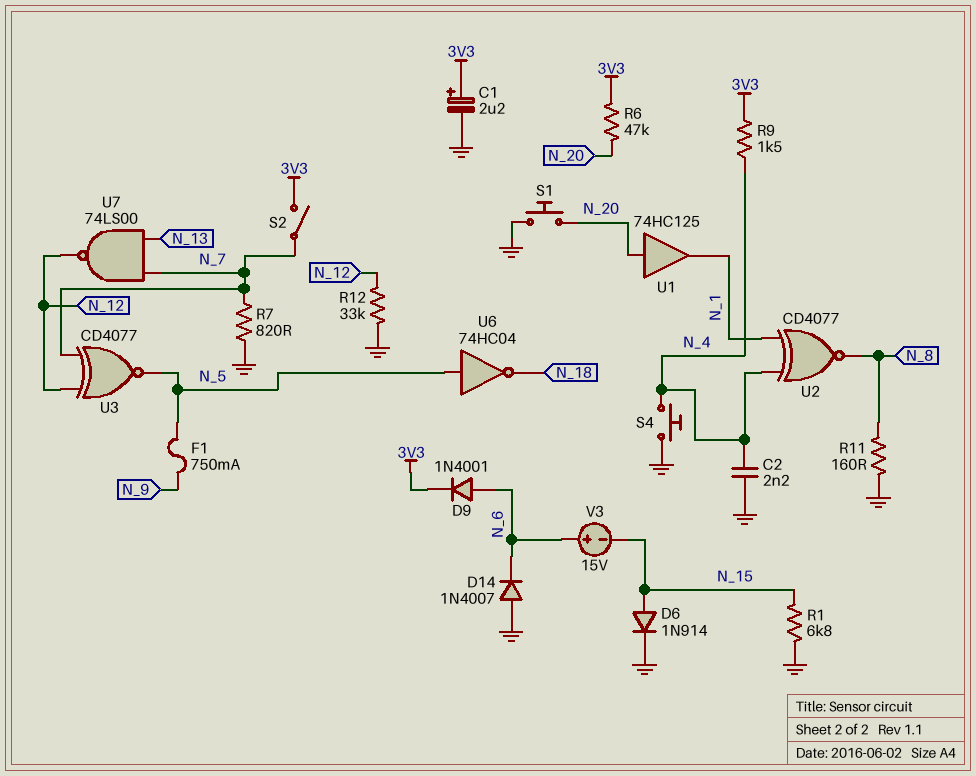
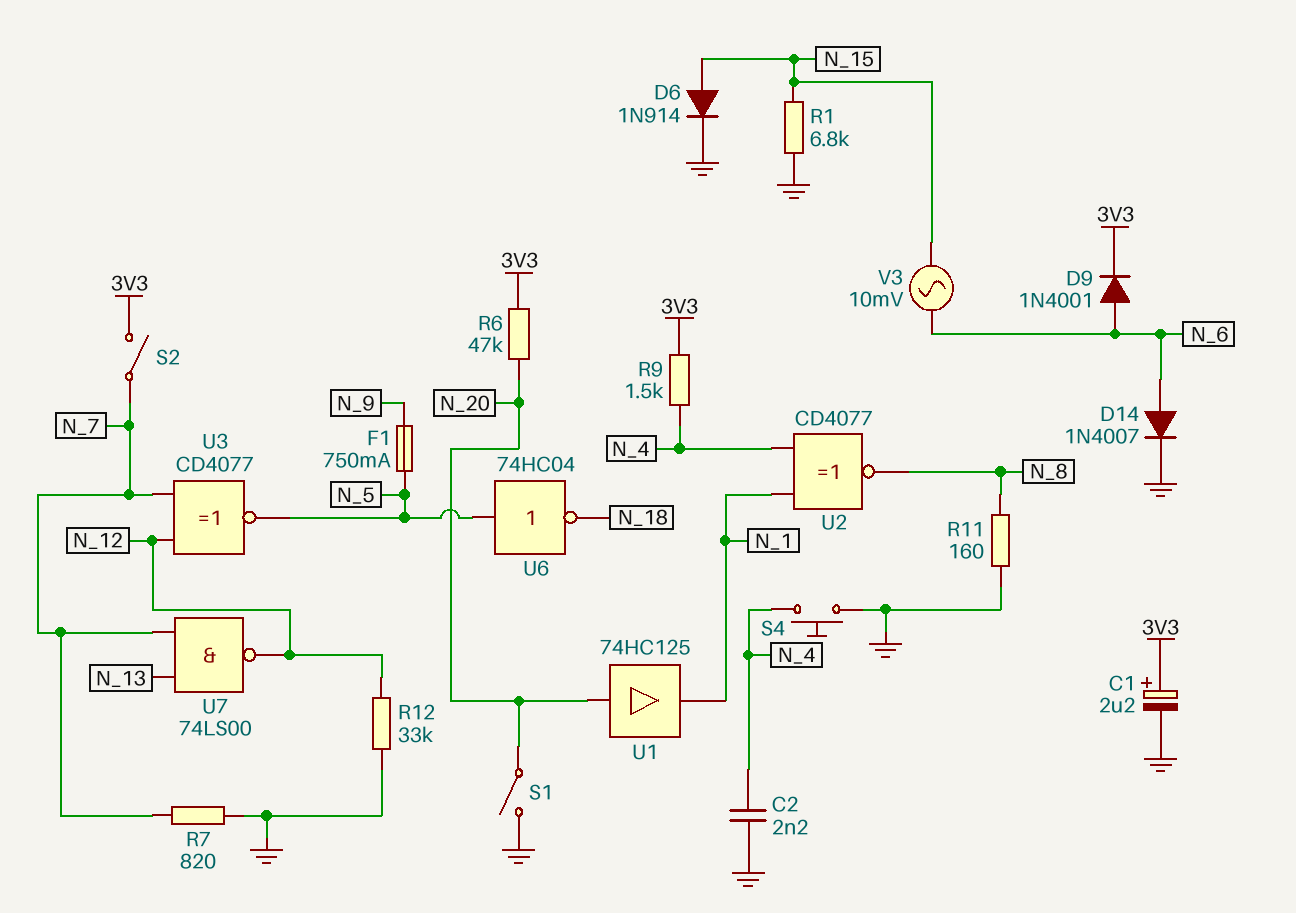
D14: diode 1N4007 (A GND, K N_6) -> diode 1N4007 (A N_6, K GND)
S1: button (GND, N_20) -> switch (GND, N_20)
V3: 15V (plus N_6, minus N_15) -> AC 10mV (N_6, N_15)

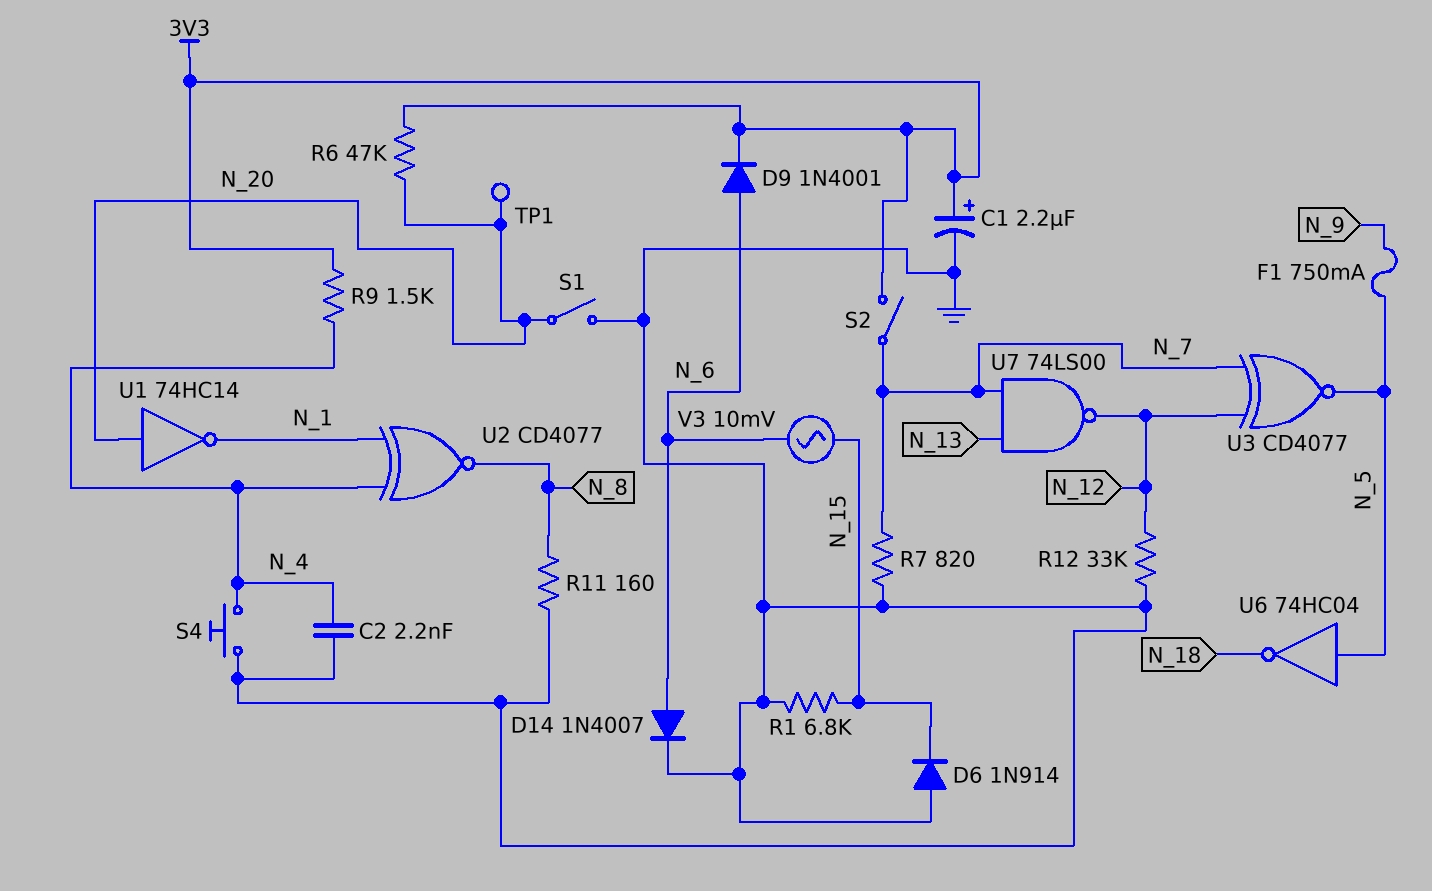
D6: diode 1N914 (A N_15, K GND) -> diode 1N914 (A GND, K N_15)
TP1: none -> test point (N_20)
U1: buffer 74HC125 (in N_20, out N_1) -> NOT 74HC14 (in N_20, out N_1)

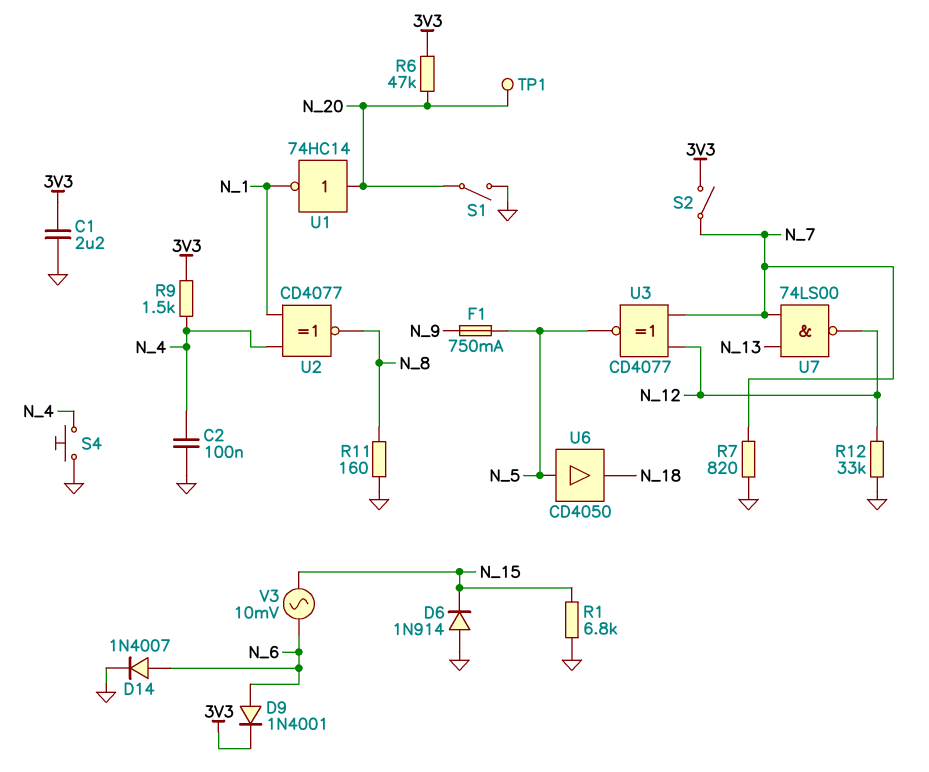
C1: 2.2uF (plus 3V3, minus GND) -> 2.2uF (3V3, GND)
C2: 2.2nF (GND, N_4) -> 100nF (GND, N_4)
U6: NOT 74HC04 (in N_5, out N_18) -> buffer CD4050 (in N_5, out N_18)

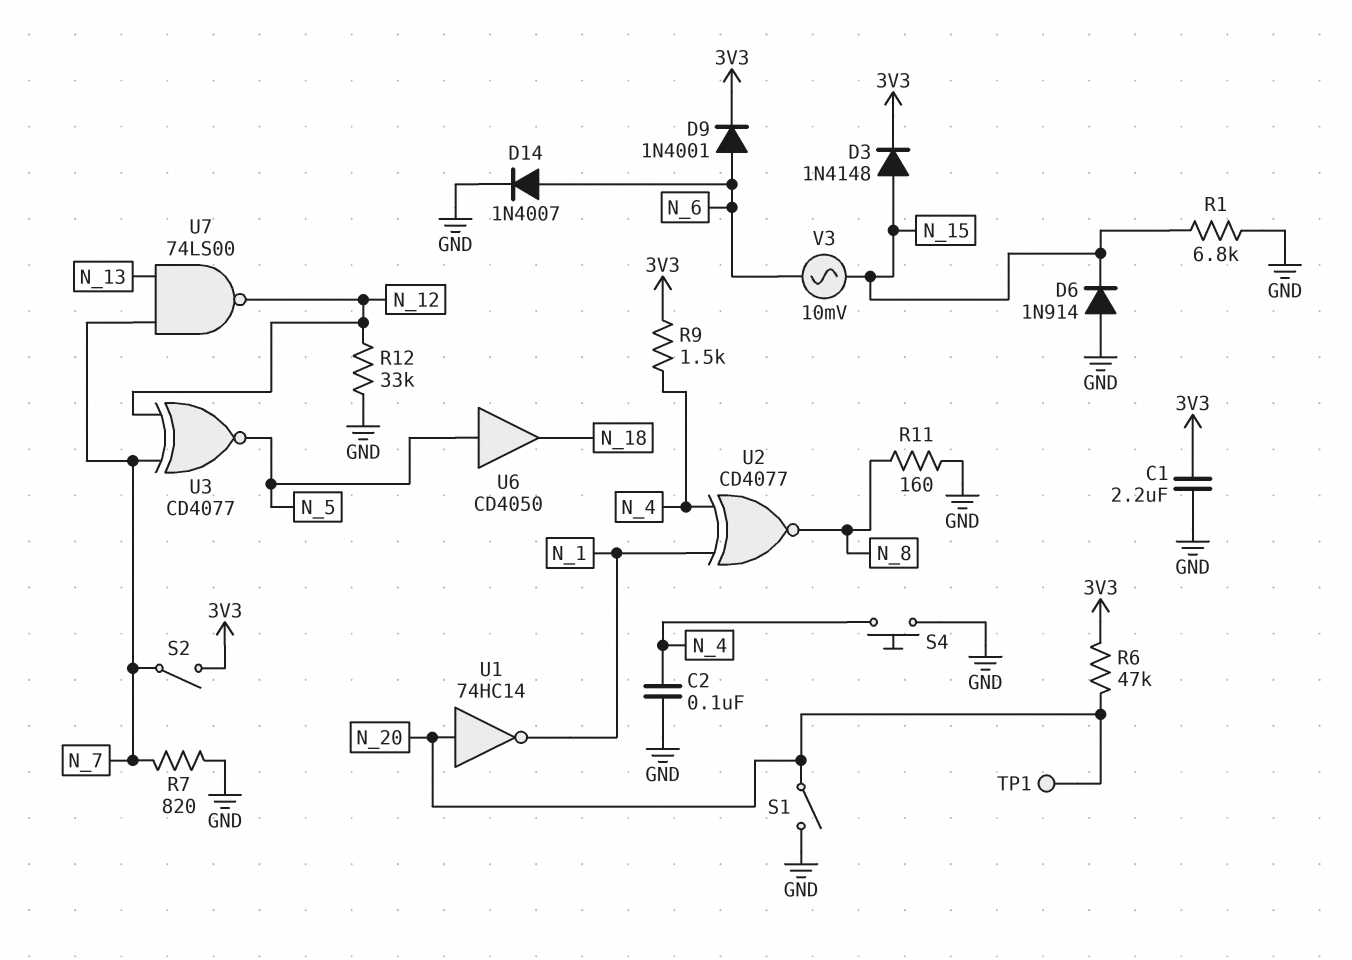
D3: none -> diode 1N4148 (A N_15, K 3V3)
F1: 750mA (N_5, N_9) -> none

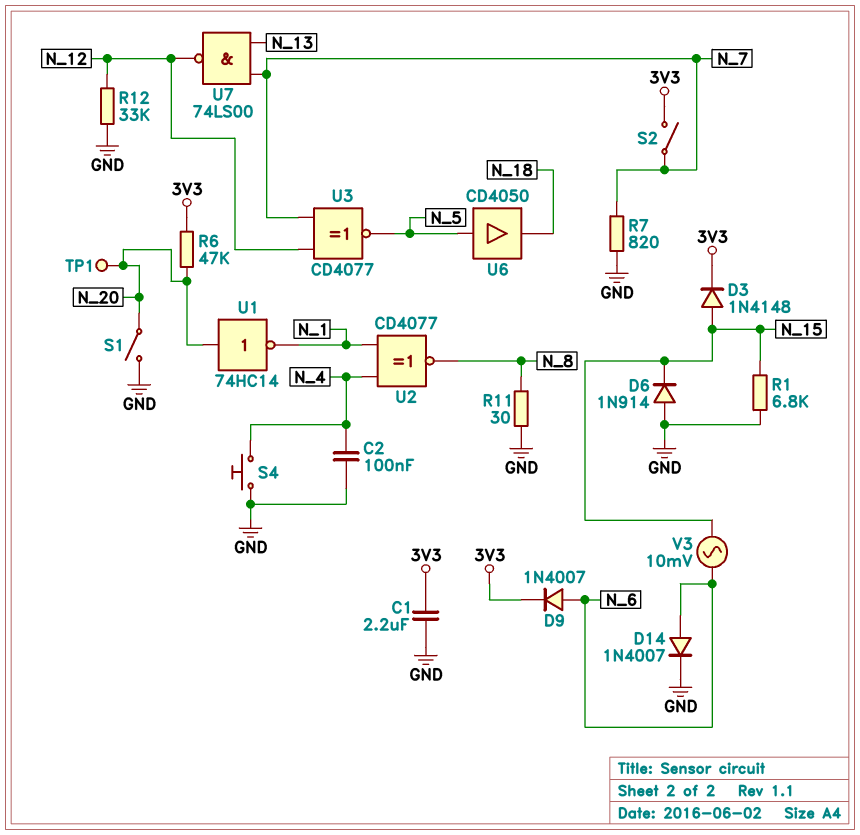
D9: diode 1N4001 (A N_6, K 3V3) -> diode 1N4007 (A N_6, K 3V3)
R9: 1.5k (3V3, N_4) -> none
R11: 160 (GND, N_8) -> 30 (GND, N_8)

